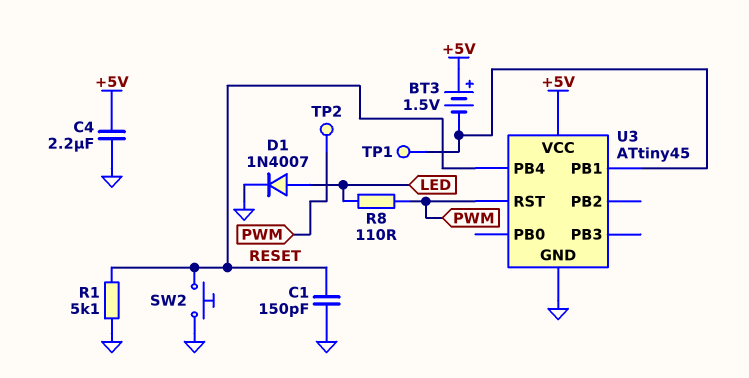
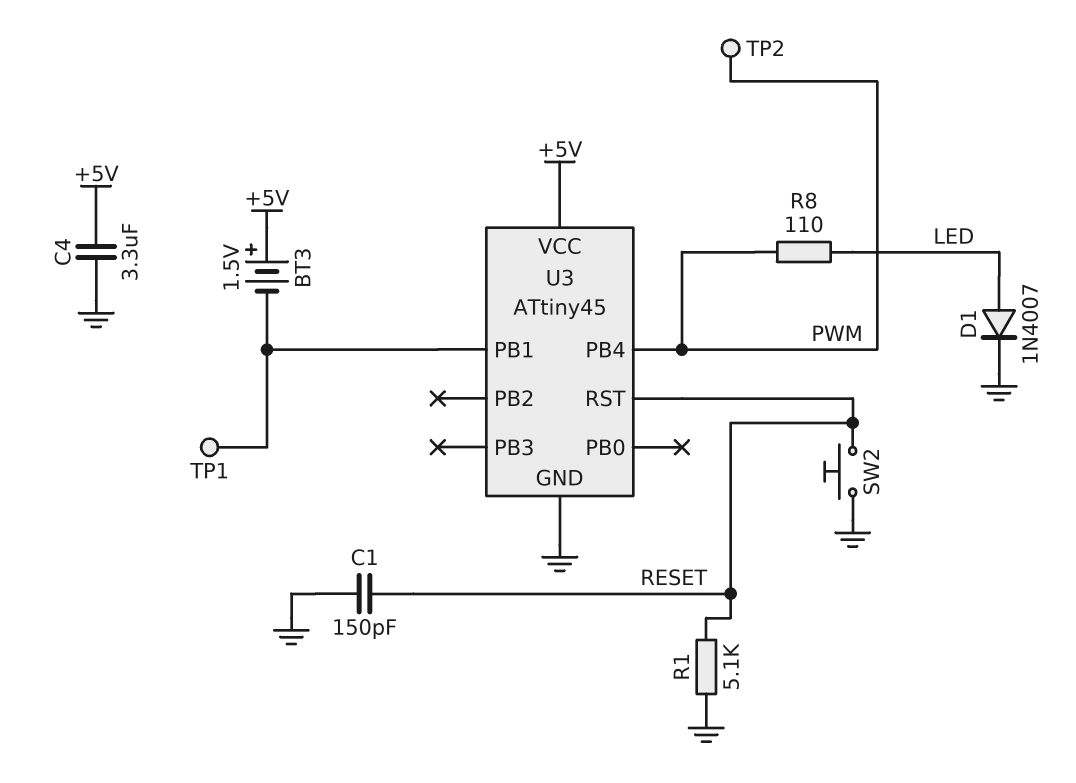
C4: 2.2uF (+5V, GND) -> 3.3uF (+5V, GND)
U3 pin PB4: RESET -> PWM
U3 pin RST: PWM -> RESET

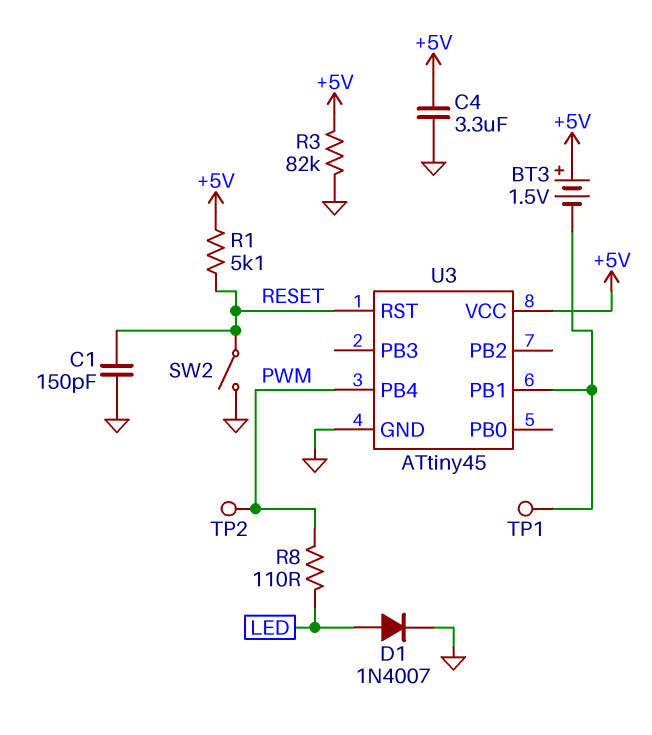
R1: 5.1k (GND, RESET) -> 5.1k (+5V, RESET)
R3: none -> 82k (+5V, GND)
SW2: button (GND, RESET) -> switch (GND, RESET)

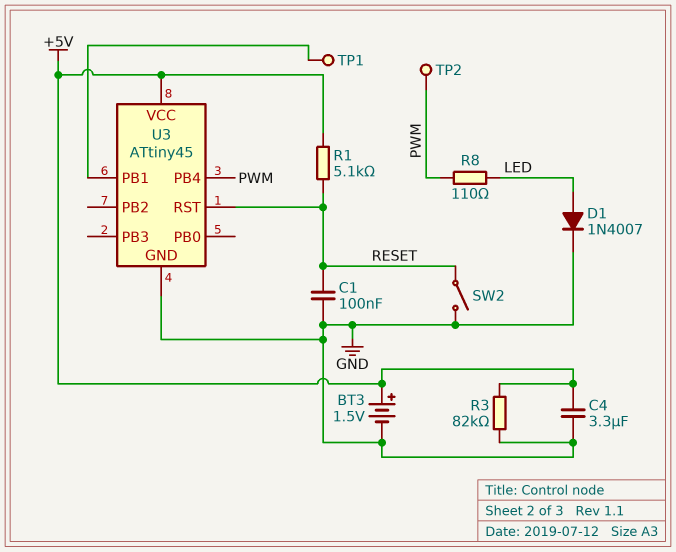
BT3: 1.5V (plus +5V, minus U3/PB1) -> 1.5V (plus +5V, minus GND)
C1: 150pF (GND, RESET) -> 100nF (GND, RESET)

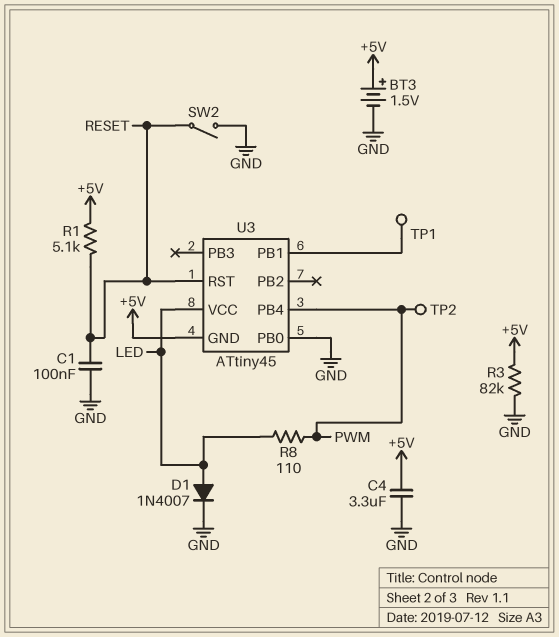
U3 pin GND: GND -> +5V
U3 pin PB0: none -> GND
U3 pin VCC: +5V -> LED

